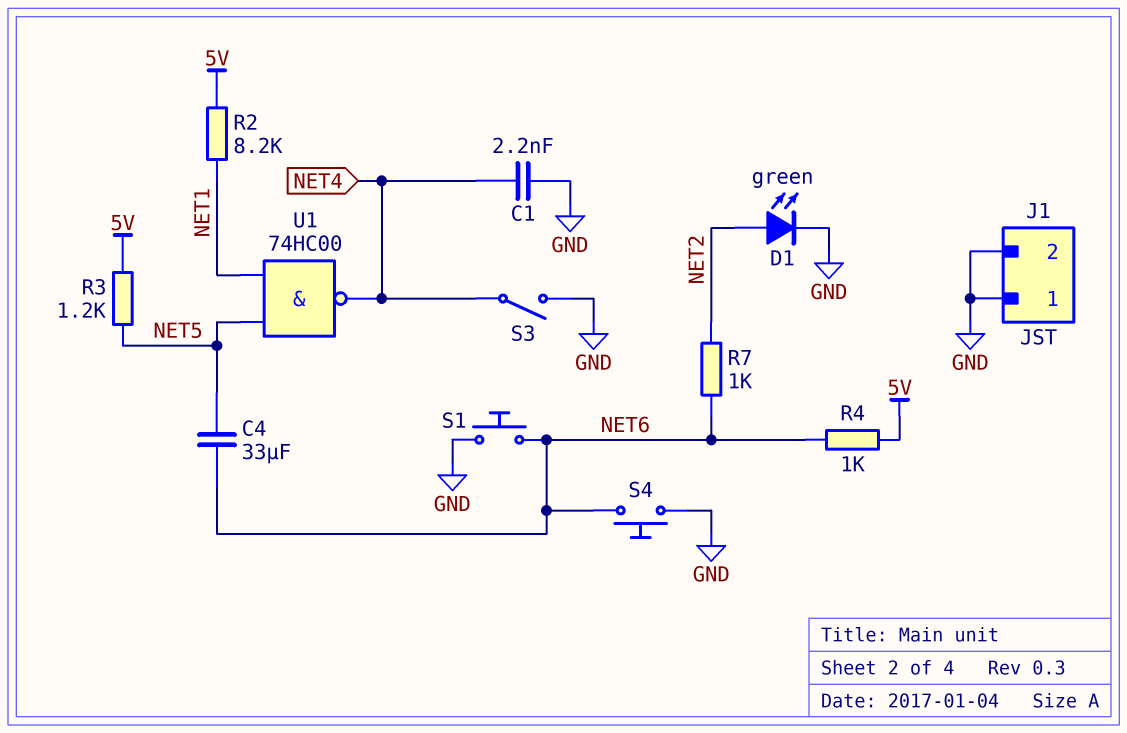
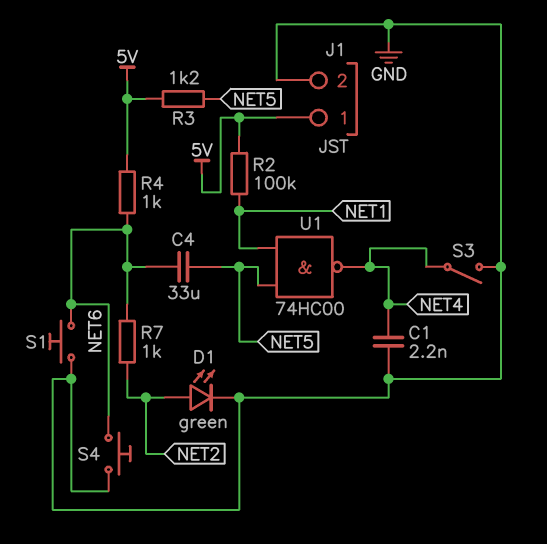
J1 pin 1: GND -> 5V
R2: 8.2k (5V, NET1) -> 100k (5V, NET1)

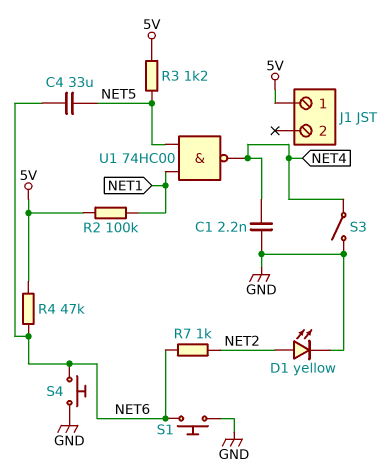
D1: LED green (A NET2, K GND) -> LED yellow (A NET2, K GND)
J1 pin 2: GND -> none
R4: 1k (5V, NET6) -> 47k (5V, NET6)

